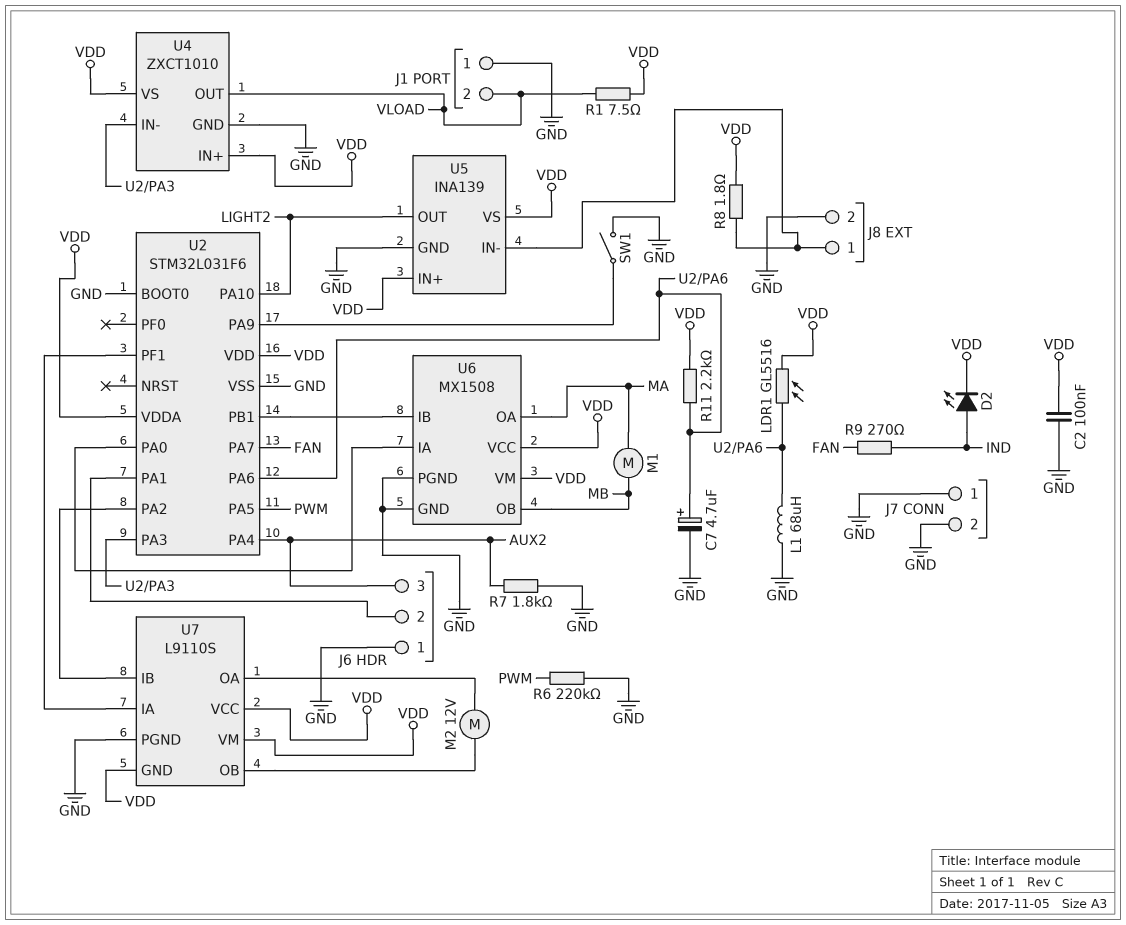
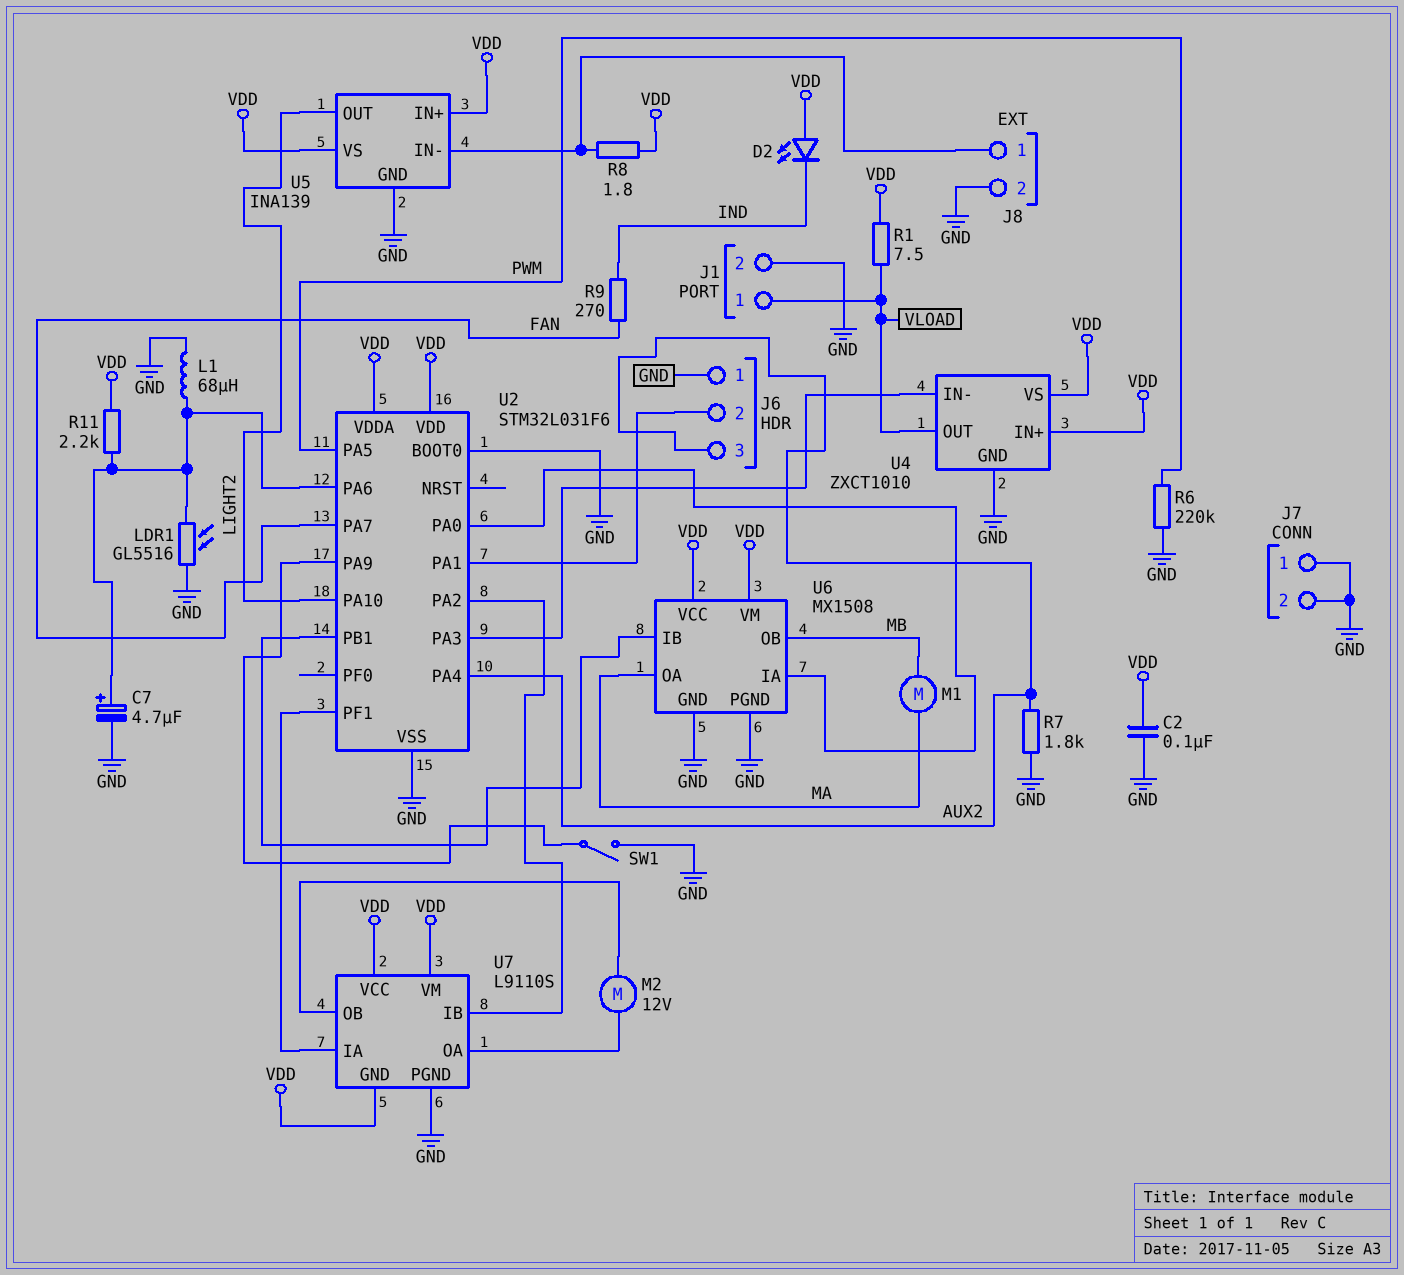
D2: LED (A IND, K VDD) -> LED (A VDD, K IND)
J1 pin 1: GND -> VLOAD
J1 pin 2: VLOAD -> GND
LDR1: GL5516 (U2/PA6, VDD) -> GL5516 (GND, U2/PA6)

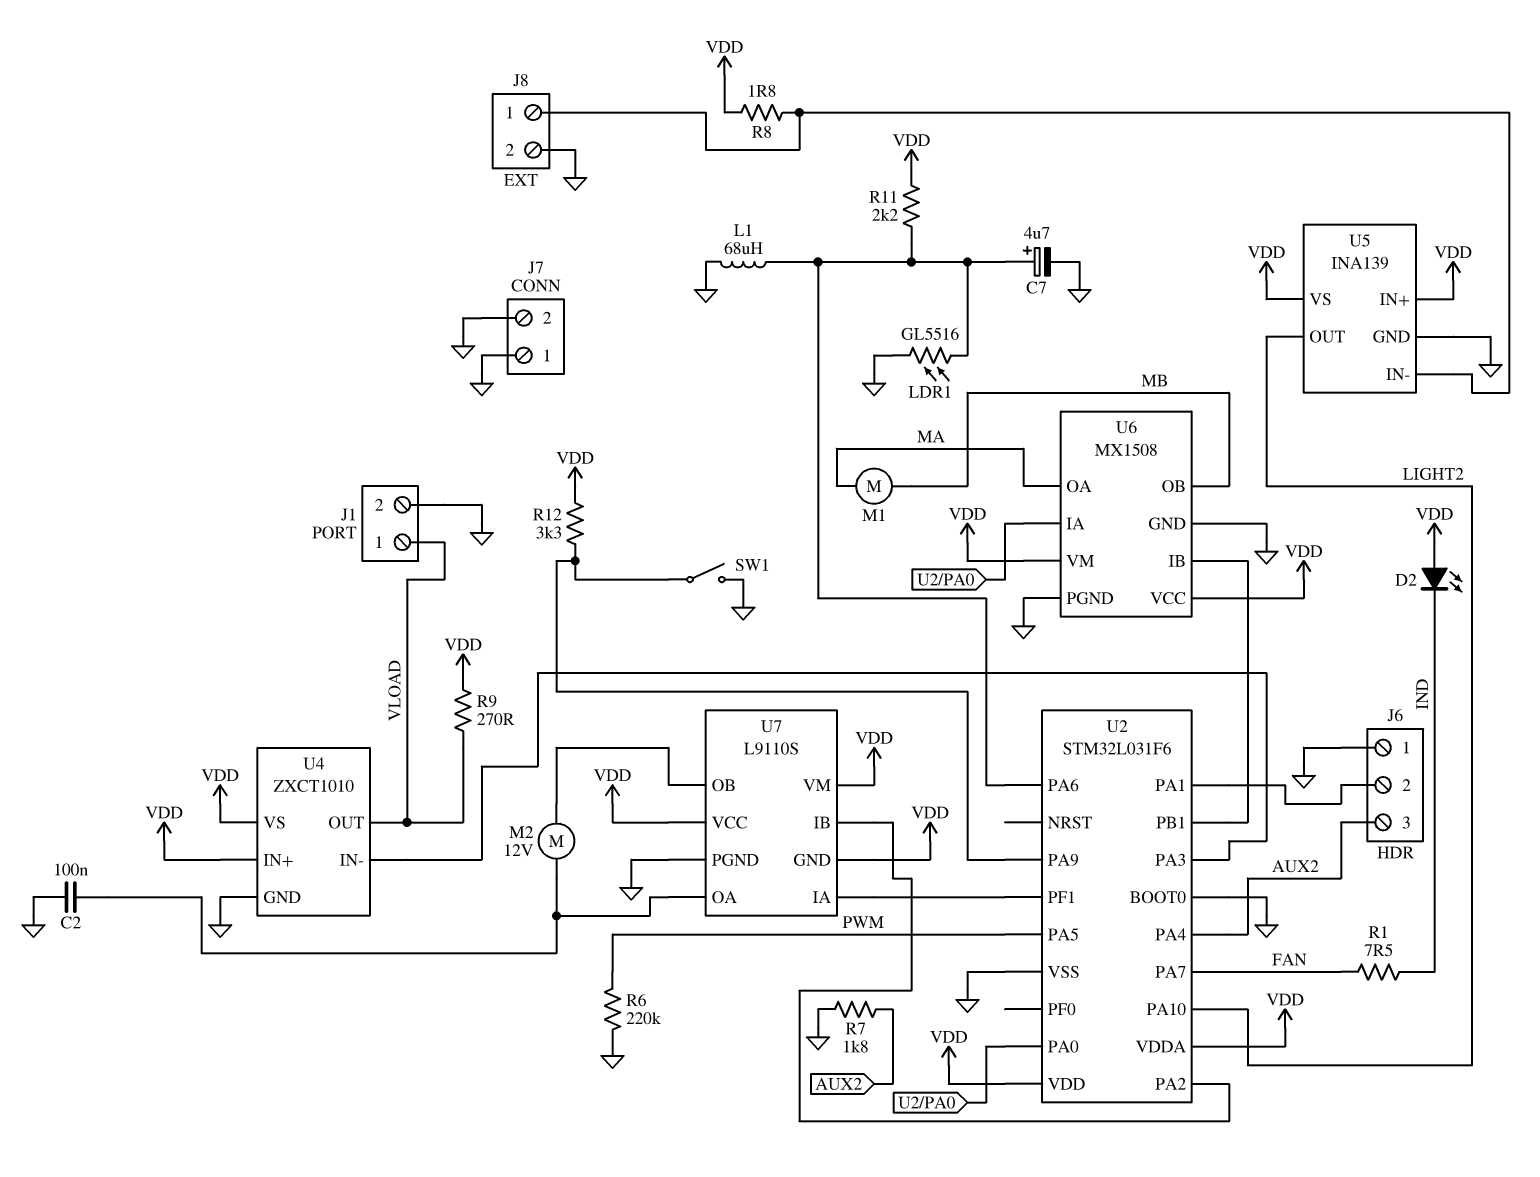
C2: 100nF (GND, VDD) -> 100nF (GND, U7/OA)
R1: 7.5 (VDD, VLOAD) -> 7.5 (FAN, IND)
R9: 270 (FAN, IND) -> 270 (VDD, VLOAD)
R12: none -> 3.3k (U2/PA9, VDD)

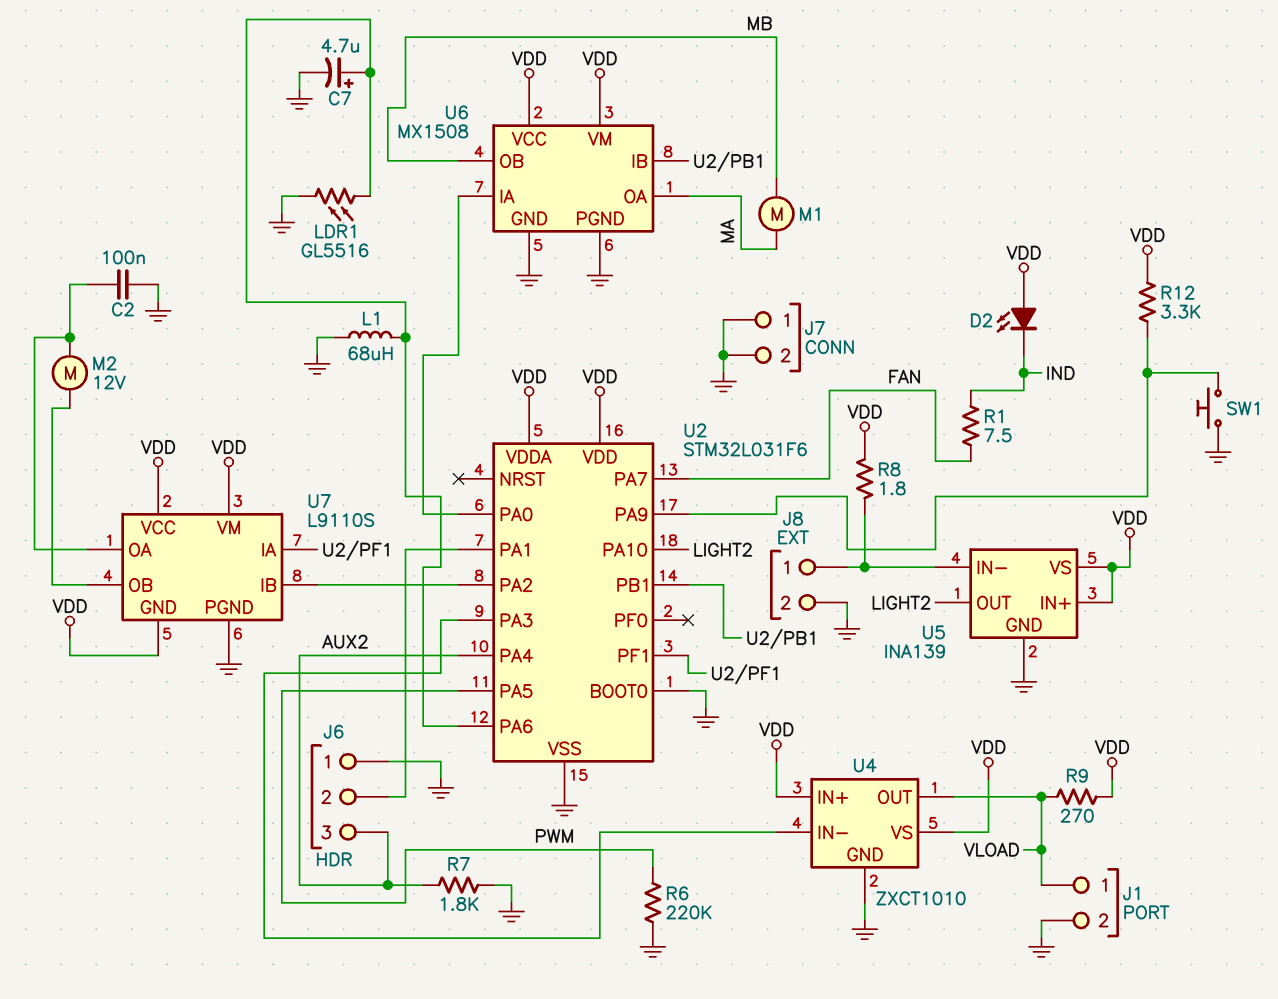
R11: 2.2k (U2/PA6, VDD) -> none
SW1: switch (GND, U2/PA9) -> button (GND, U2/PA9)

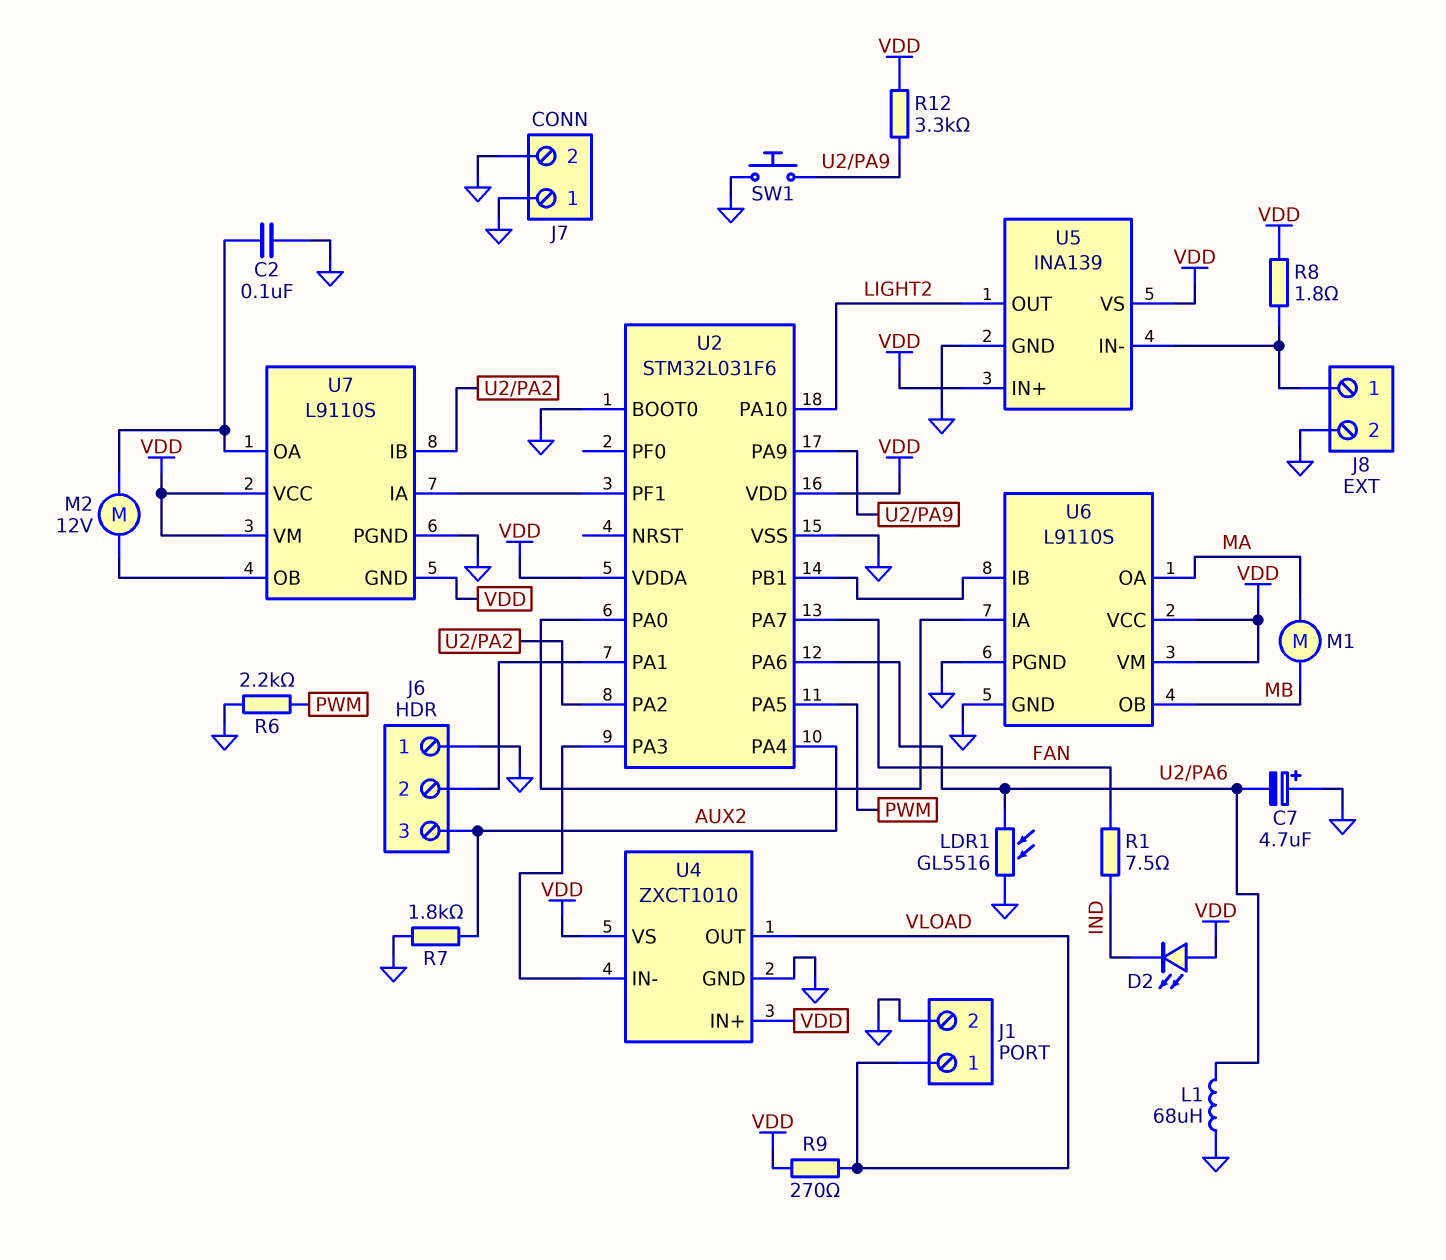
C7: 4.7uF (plus U2/PA6, minus GND) -> 4.7uF (plus GND, minus U2/PA6)
R6: 220k (GND, PWM) -> 2.2k (GND, PWM)
U6: MX1508 -> L9110S

